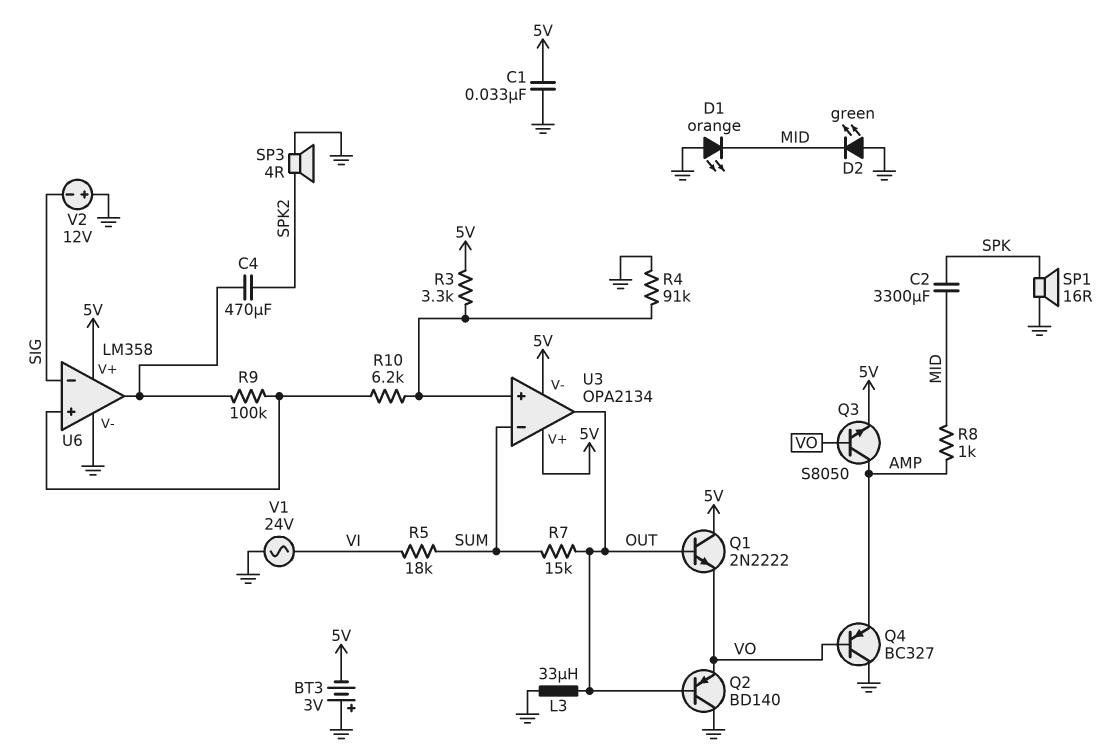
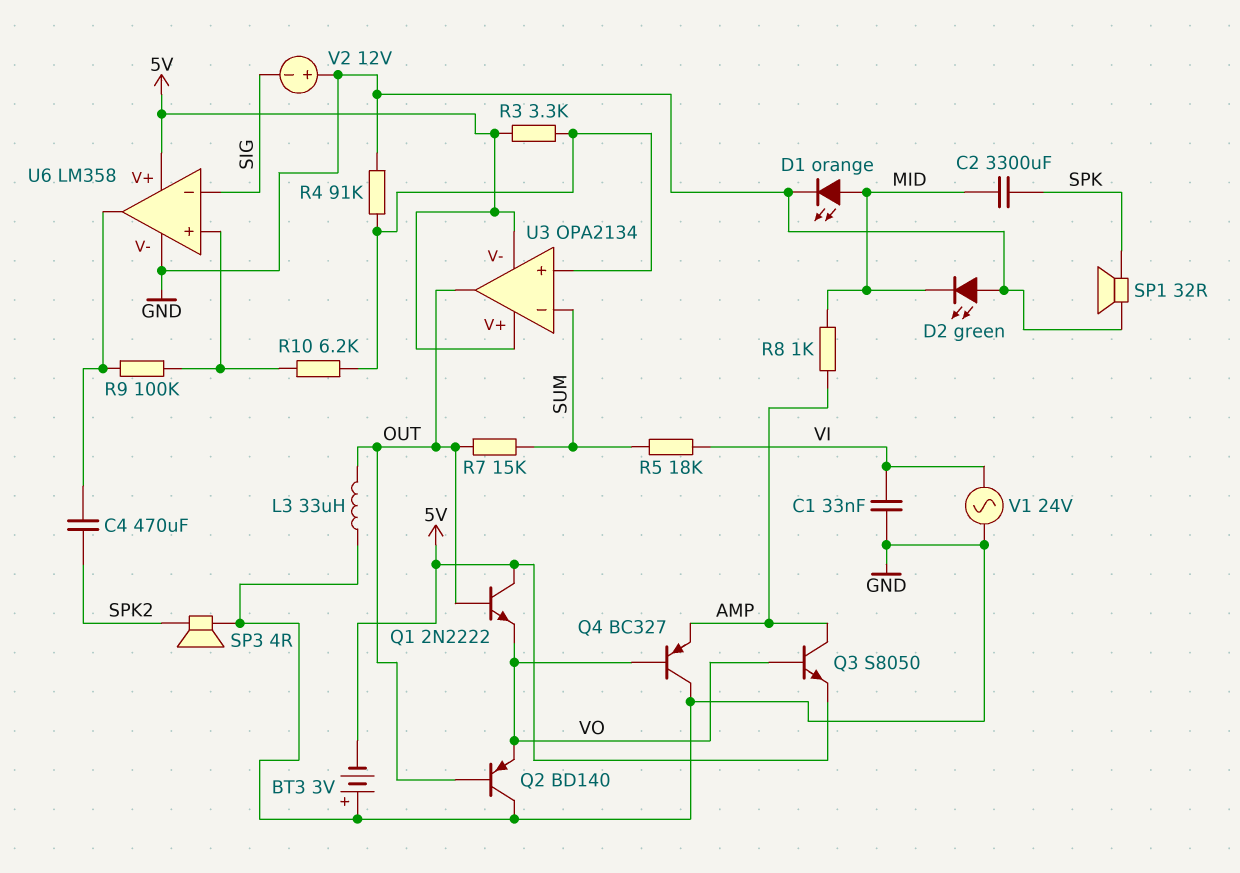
C1: 33nF (5V, GND) -> 33nF (GND, VI)
D1: LED orange (A GND, K MID) -> LED orange (A MID, K GND)
SP1: speaker 16R (GND, SPK) -> speaker 32R (GND, SPK)

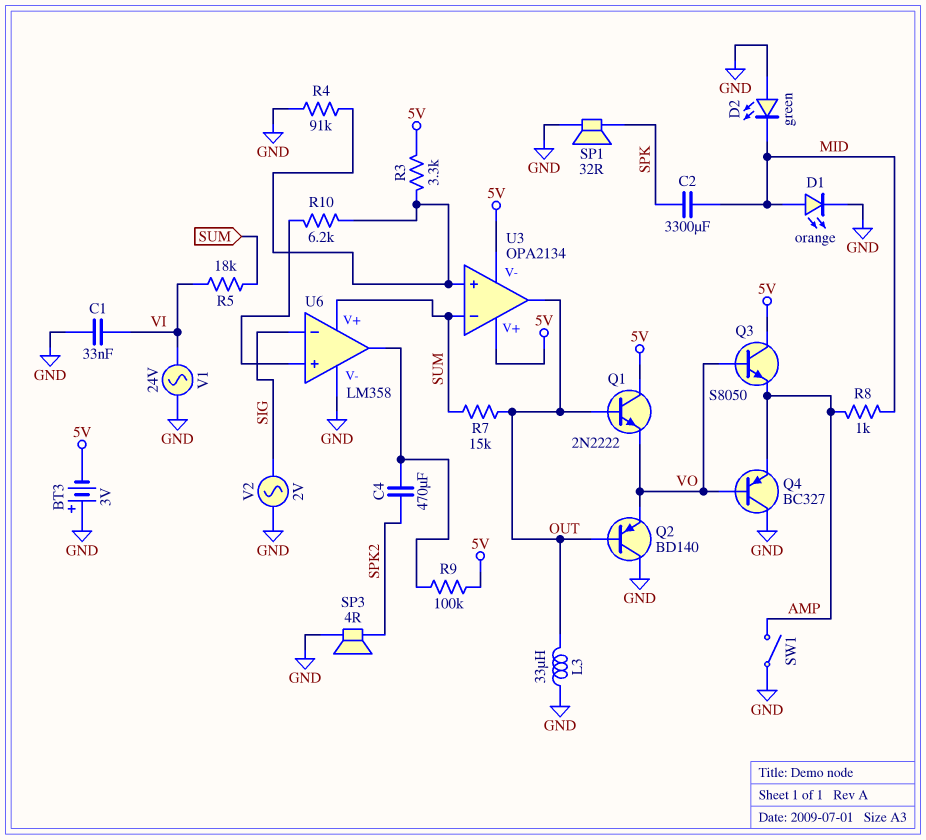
Q3: NPN S8050 (B VO, C AMP, E 5V) -> NPN S8050 (B VO, C 5V, E AMP)
R9: 100k (U6/in+, U6/out) -> 100k (5V, U6/out)
SW1: none -> switch (AMP, GND)
U6 pin V+: 5V -> SUM
V2: 12V (plus GND, minus SIG) -> AC 2V (GND, SIG)

